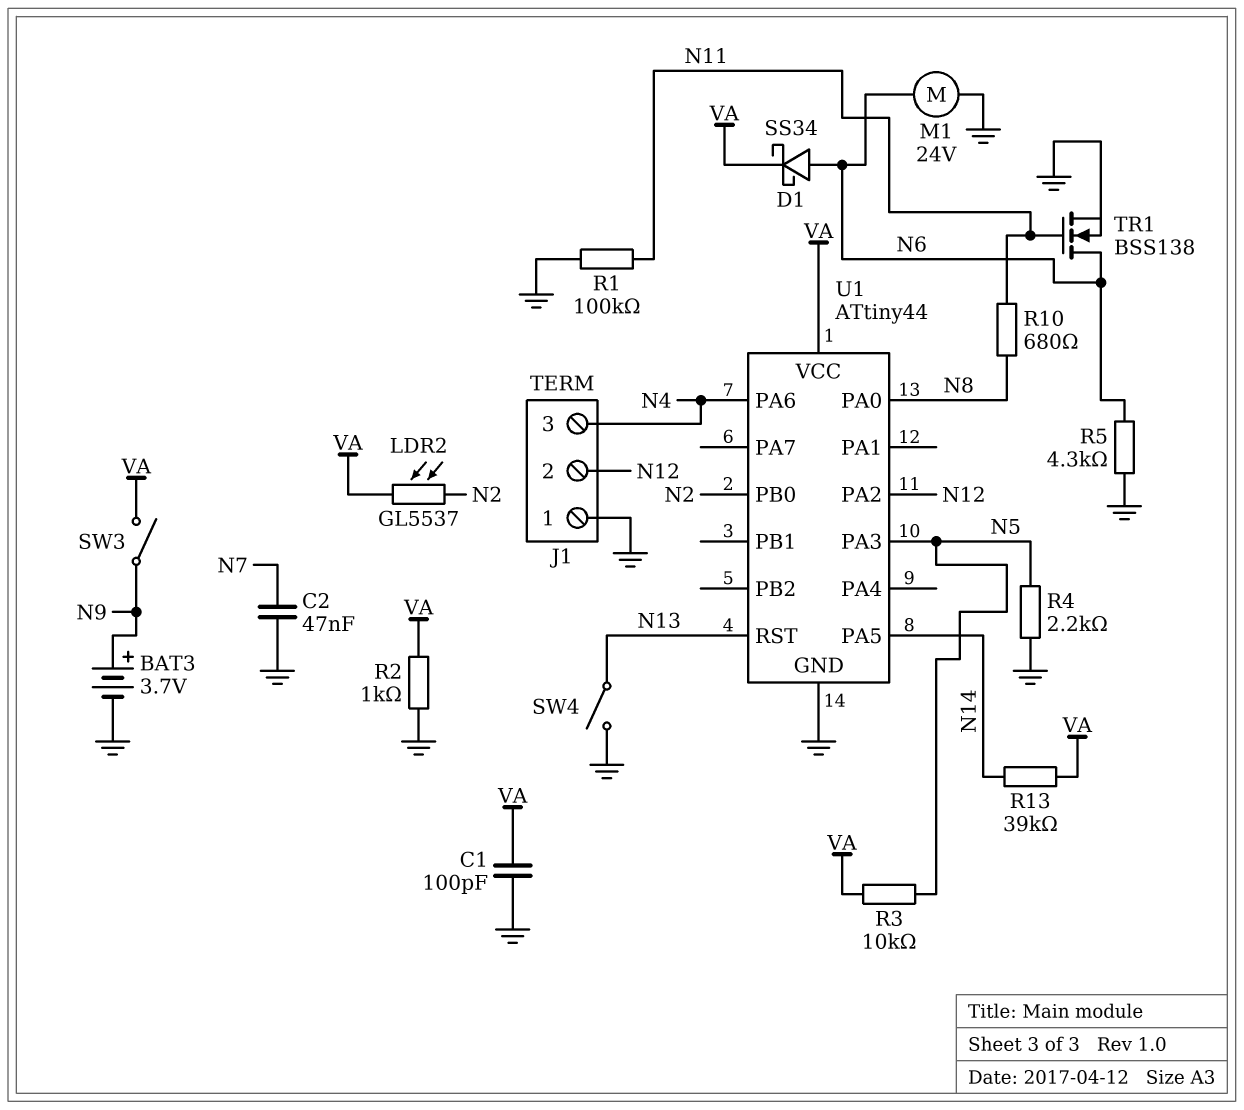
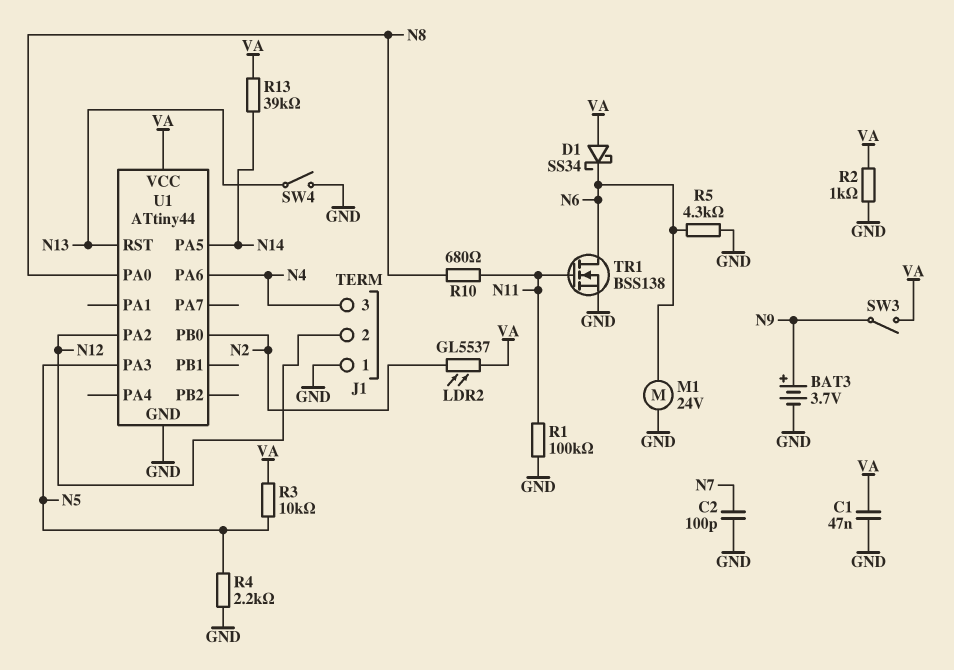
C1: 100pF (GND, VA) -> 47nF (GND, VA)
C2: 47nF (GND, N7) -> 100pF (GND, N7)
D1: schottky SS34 (A N6, K VA) -> schottky SS34 (A VA, K N6)

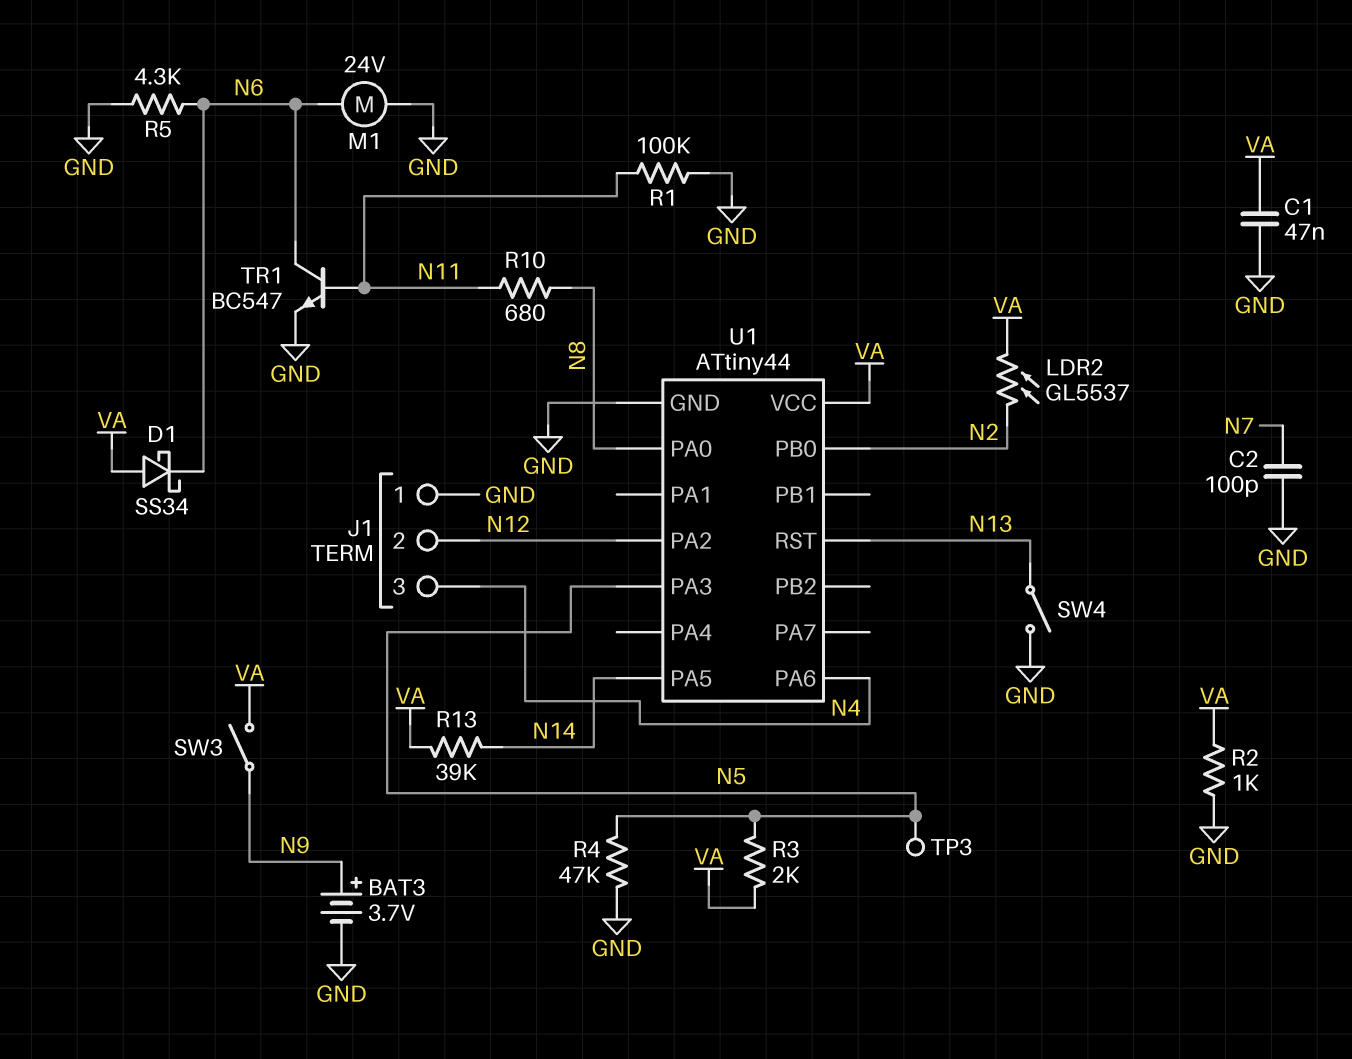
R3: 10k (N5, VA) -> 2k (N5, VA)
R4: 2.2k (GND, N5) -> 47k (GND, N5)
TP3: none -> test point (N5)
TR1: NMOS BSS138 (G N11, D N6, S GND) -> NPN BC547 (B N11, C N6, E GND)

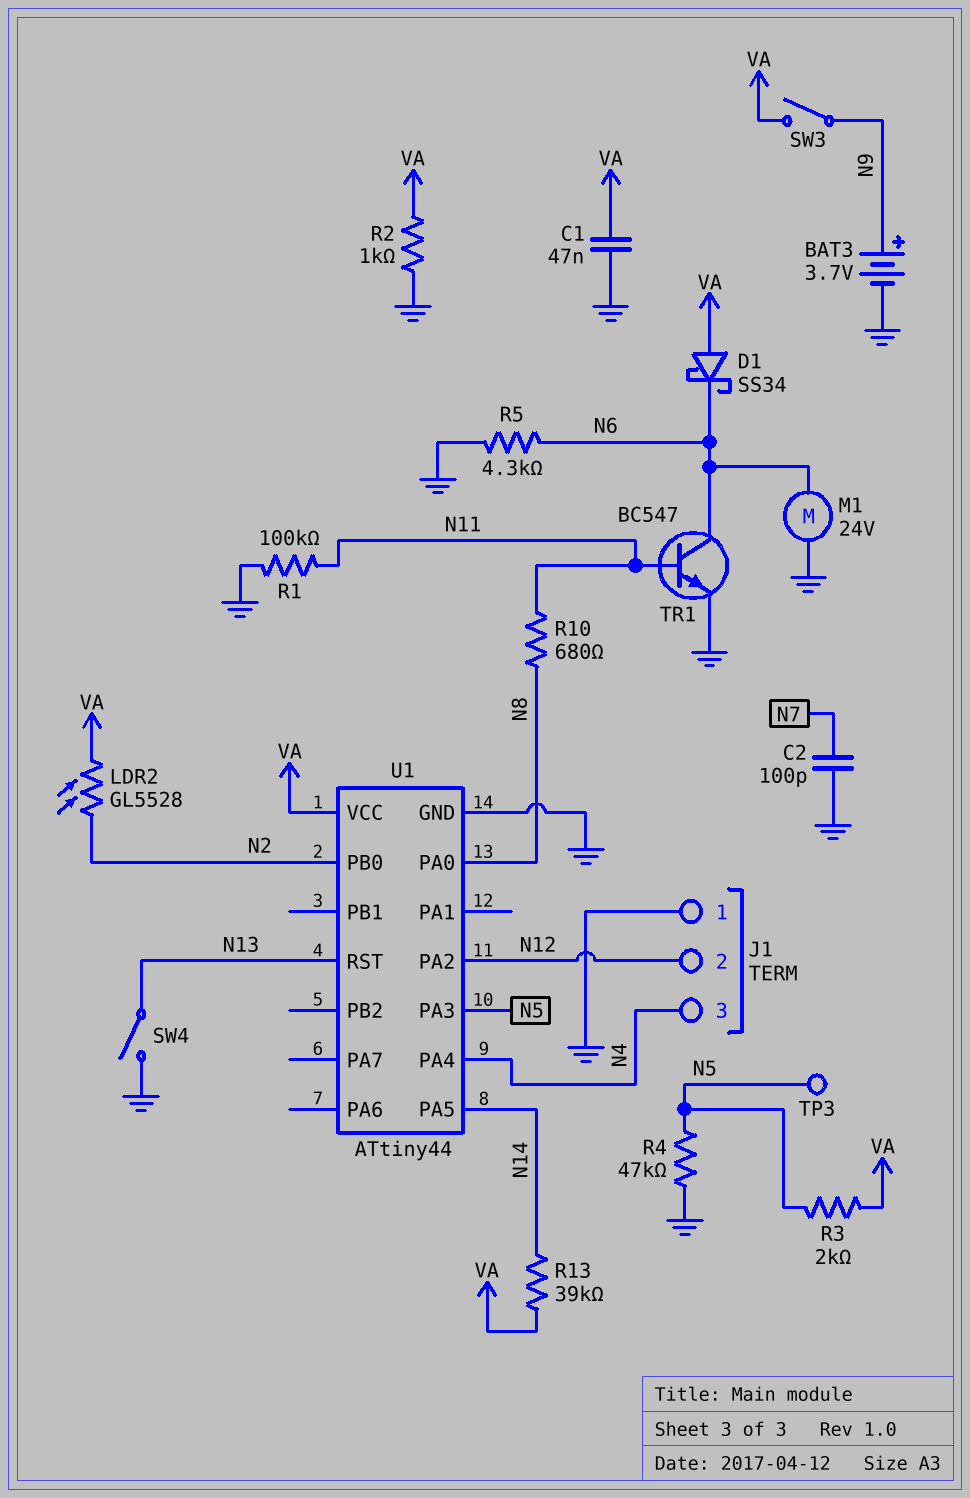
LDR2: GL5537 (N2, VA) -> GL5528 (N2, VA)
U1 pin PA4: none -> N4
U1 pin PA6: N4 -> none

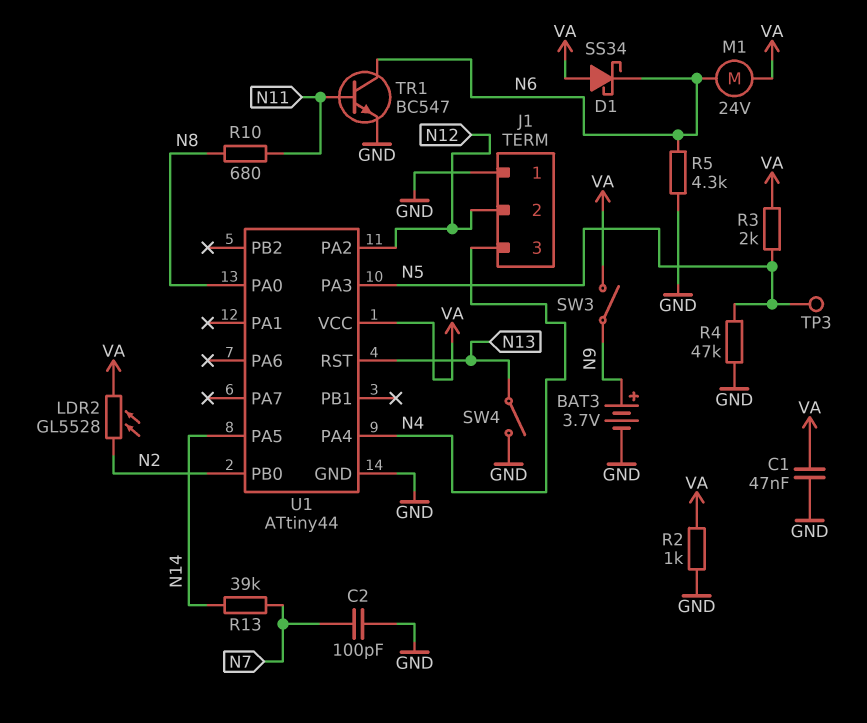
M1: motor 24V (GND, N6) -> motor 24V (N6, VA)
R1: 100k (GND, N11) -> none
R13: 39k (N14, VA) -> 39k (N7, N14)

